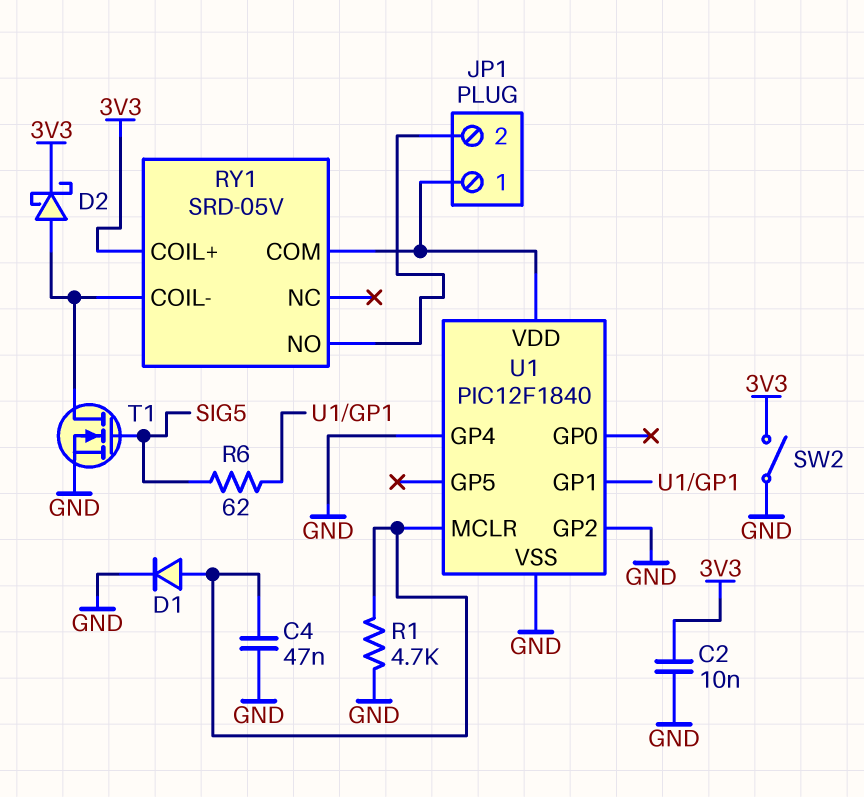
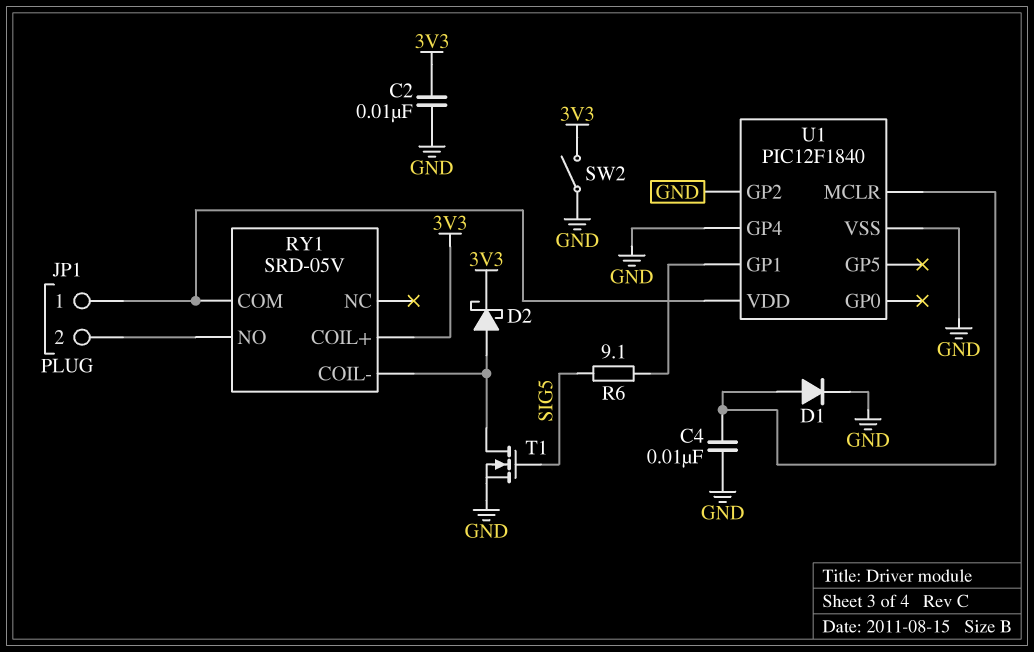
C4: 47nF (GND, U1/MCLR) -> 10nF (GND, U1/MCLR)
R1: 4.7k (GND, U1/MCLR) -> none
R6: 62 (SIG5, U1/GP1) -> 9.1 (SIG5, U1/GP1)

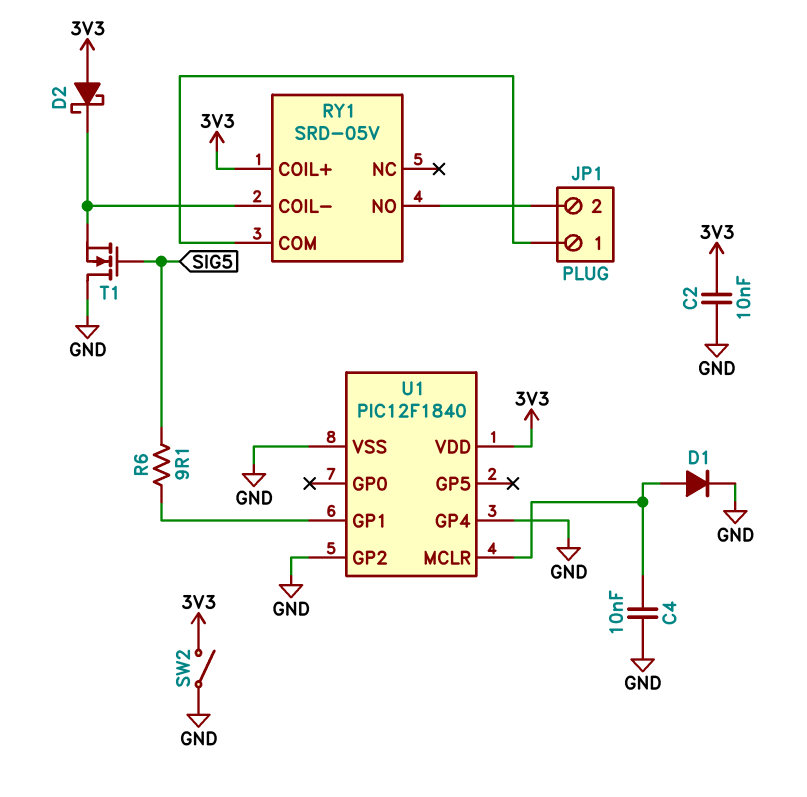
D2: schottky (A RY1/COIL-, K 3V3) -> schottky (A 3V3, K RY1/COIL-)
T1: NMOS (G SIG5, D RY1/COIL-, S GND) -> NMOS (G SIG5, D GND, S RY1/COIL-)
U1 pin VDD: JP1/1 -> 3V3

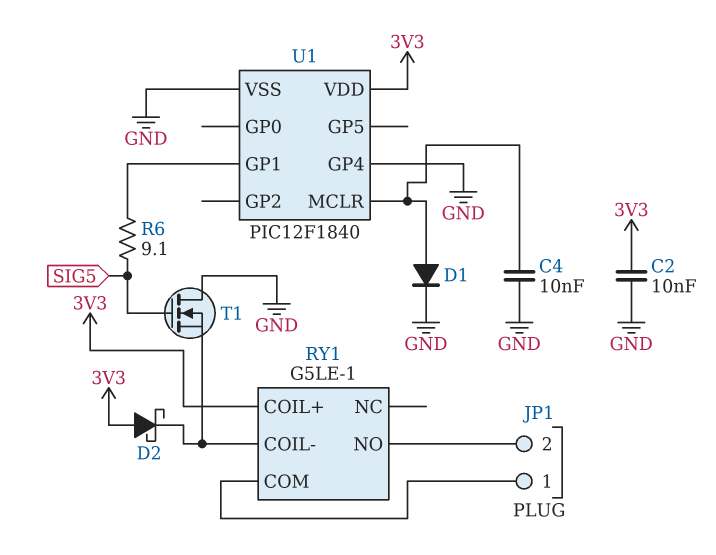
RY1: SRD-05V -> G5LE-1
SW2: switch (3V3, GND) -> none
U1 pin GP2: GND -> none

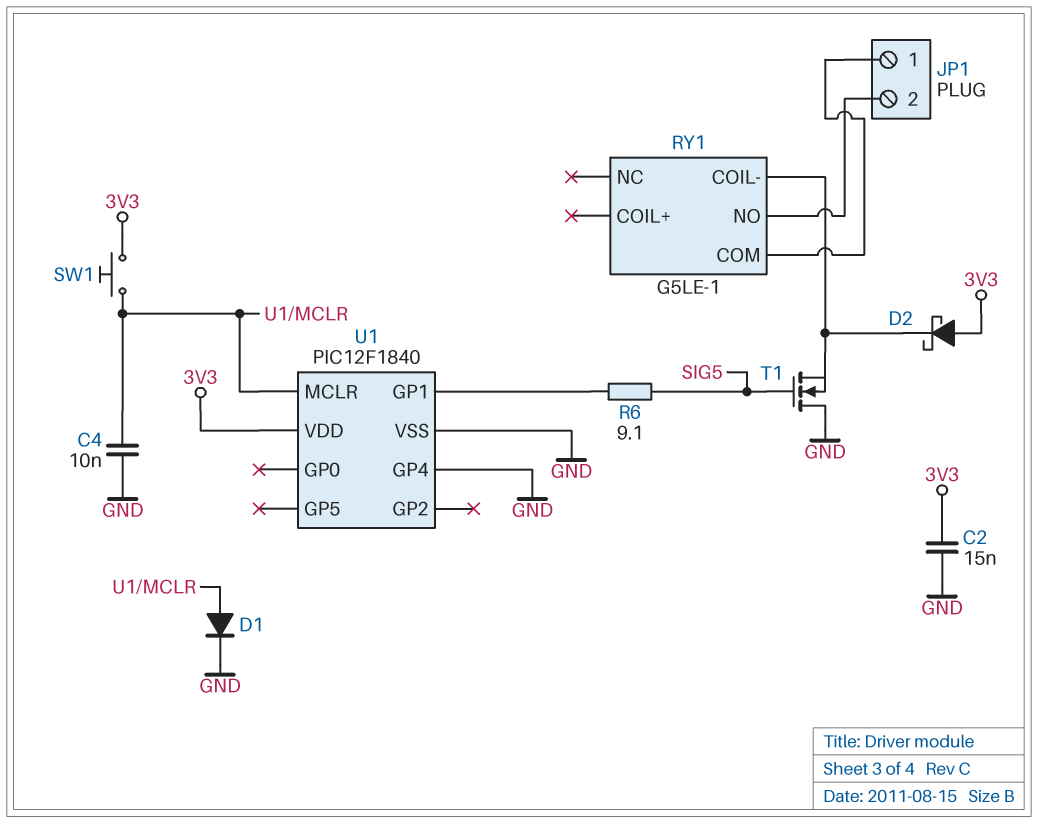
C2: 10nF (3V3, GND) -> 15nF (3V3, GND)
RY1 pin COIL+: 3V3 -> none
SW1: none -> button (3V3, U1/MCLR)

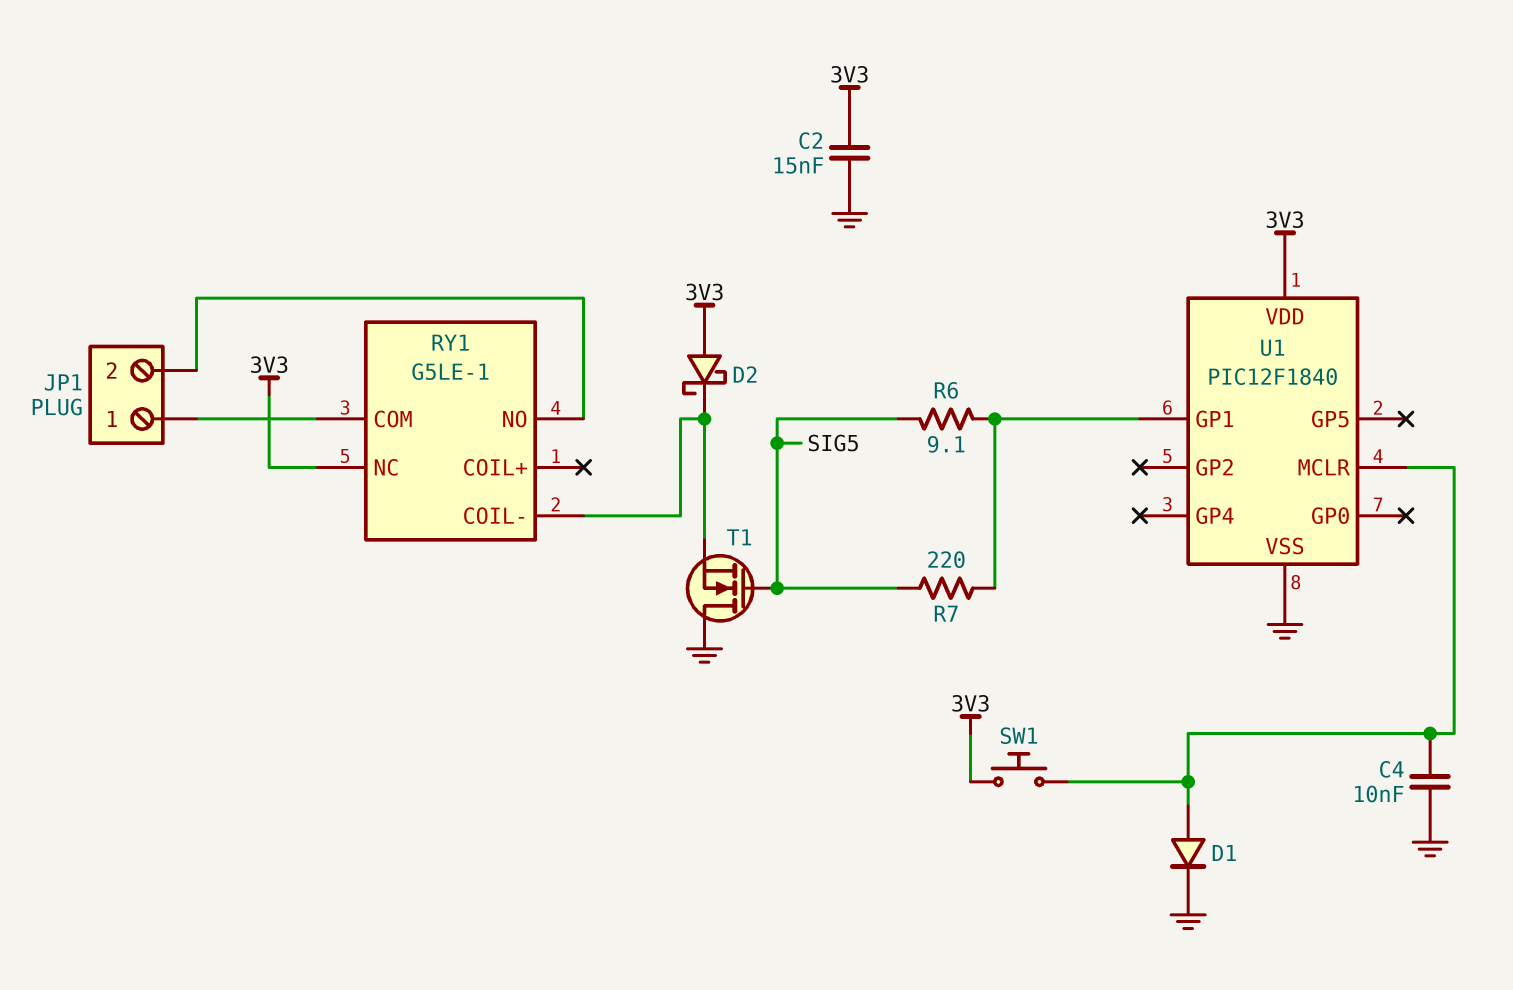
R7: none -> 220 (SIG5, U1/GP1)
RY1 pin NC: none -> 3V3
U1 pin GP4: GND -> none

